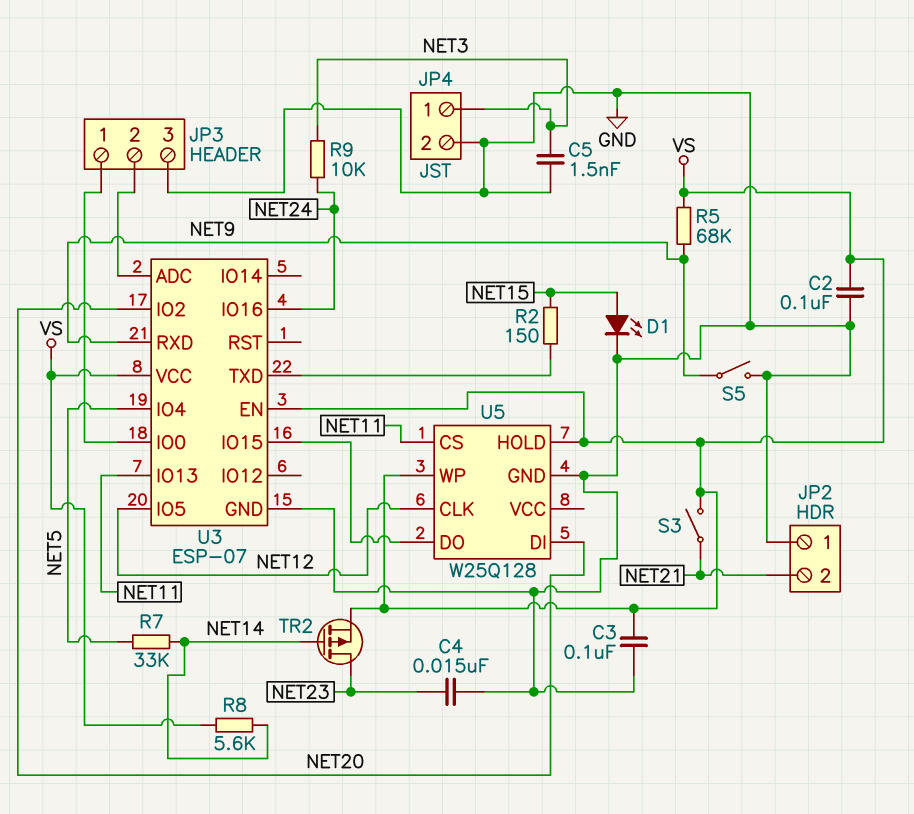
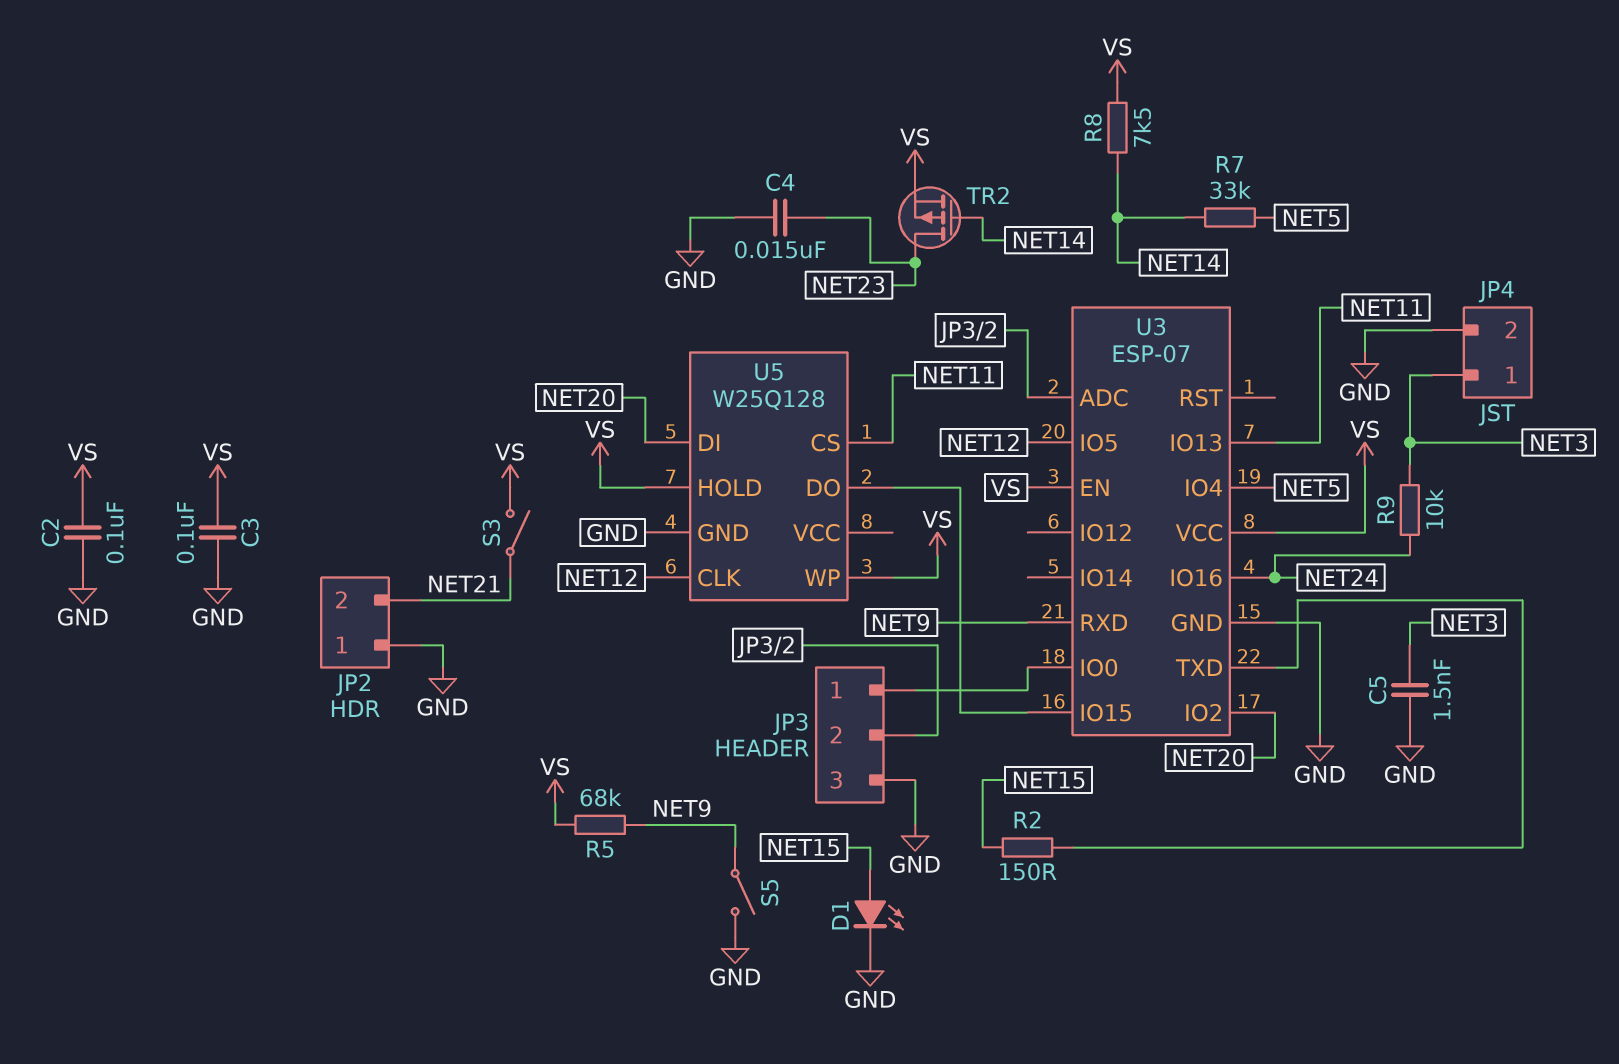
R8: 5.6k (NET14, VS) -> 7.5k (NET14, VS)

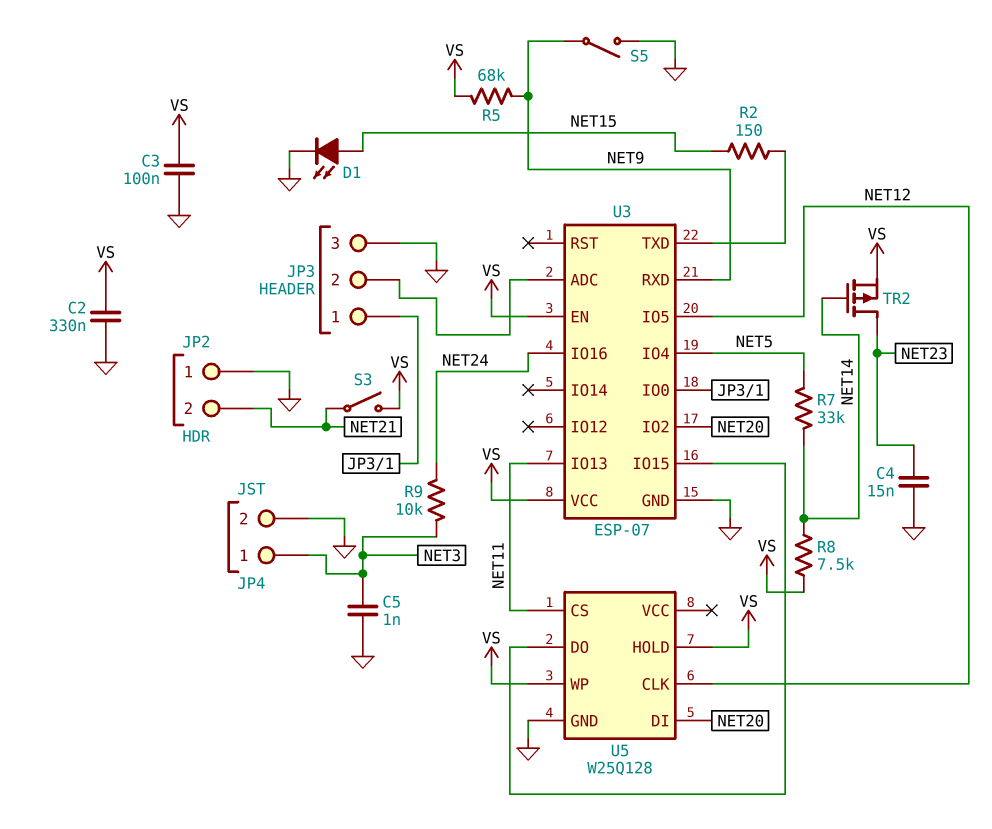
C2: 100nF (GND, VS) -> 330nF (GND, VS)
C5: 1.5nF (GND, NET3) -> 1nF (GND, NET3)

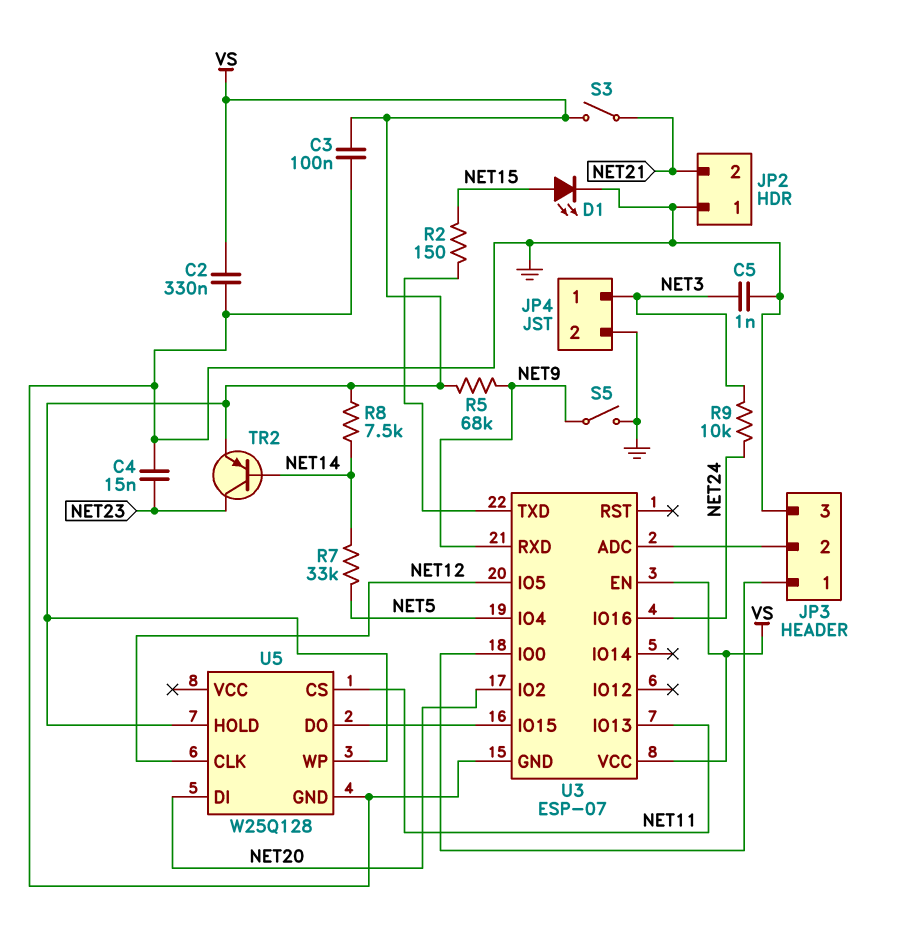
TR2: PMOS (G NET14, D NET23, S VS) -> PNP (B NET14, C NET23, E VS)

